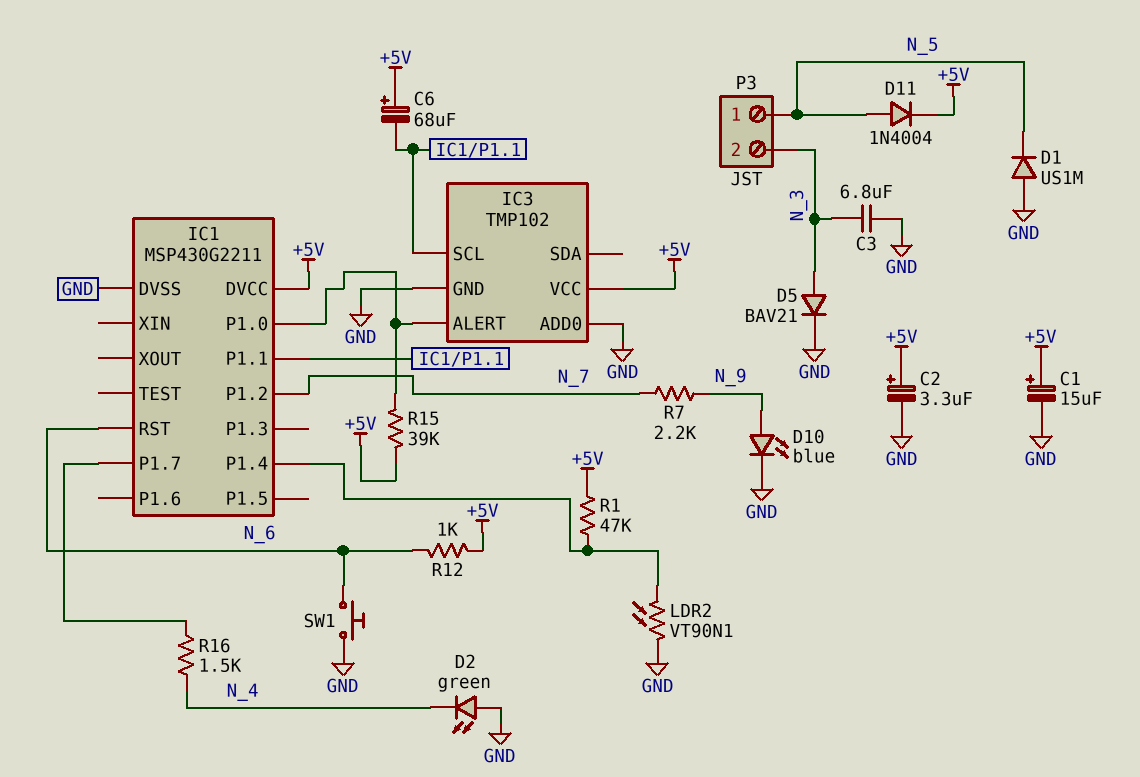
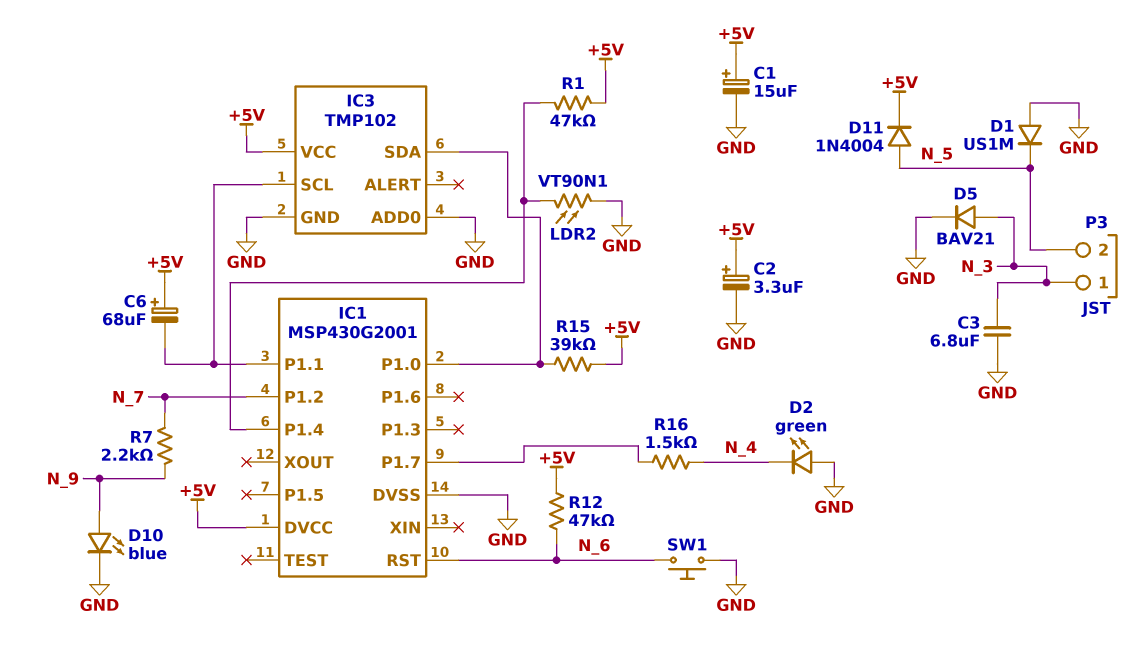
IC1: MSP430G2211 -> MSP430G2001
IC3 pin ALERT: IC1/P1.0 -> none
IC3 pin SDA: none -> IC1/P1.0
P3 pin 1: N_5 -> N_3
P3 pin 2: N_3 -> N_5
R12: 1k (+5V, N_6) -> 47k (+5V, N_6)

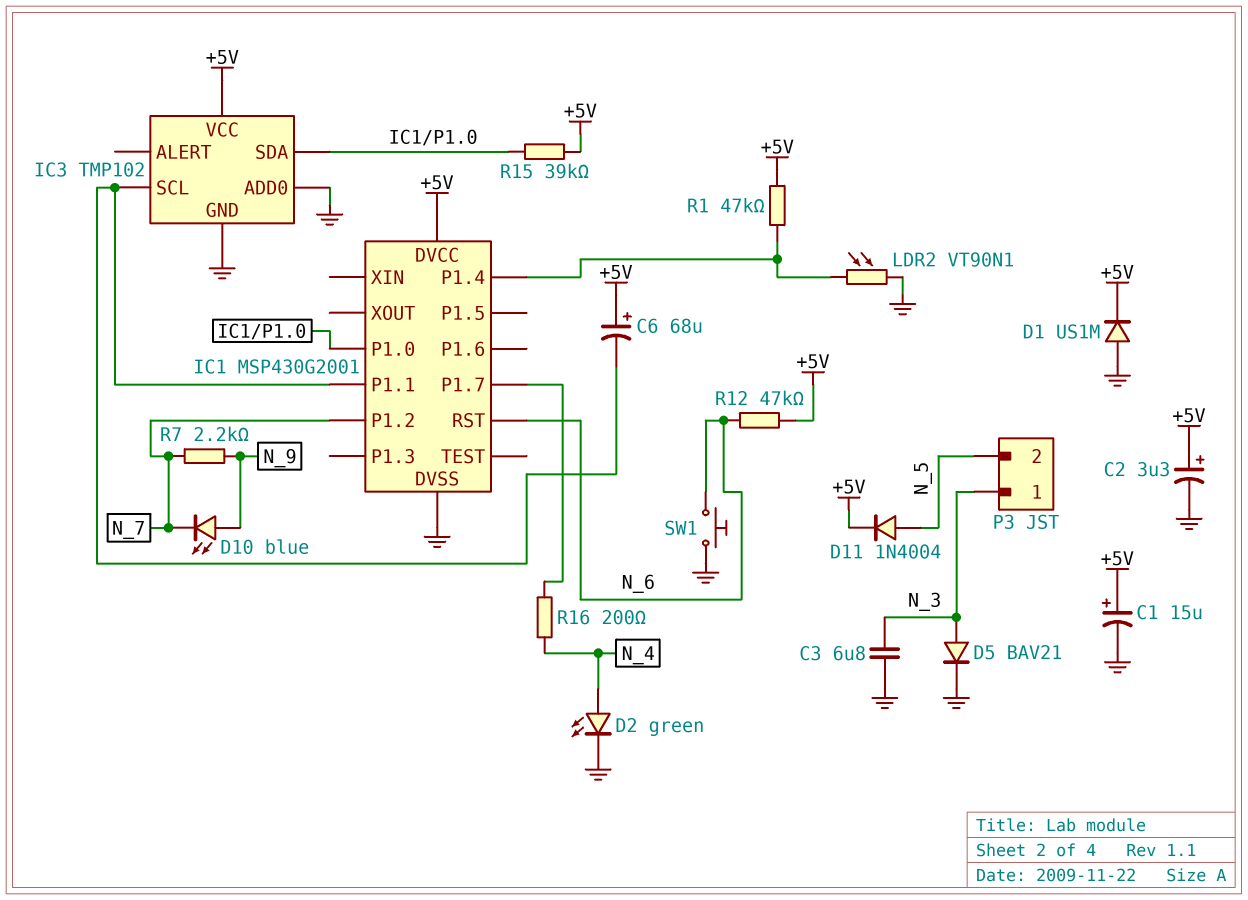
D1: diode US1M (A GND, K N_5) -> diode US1M (A GND, K +5V)
D2: LED green (A GND, K N_4) -> LED green (A N_4, K GND)
D10: LED blue (A N_9, K GND) -> LED blue (A N_9, K N_7)
R16: 1.5k (IC1/P1.7, N_4) -> 200 (IC1/P1.7, N_4)

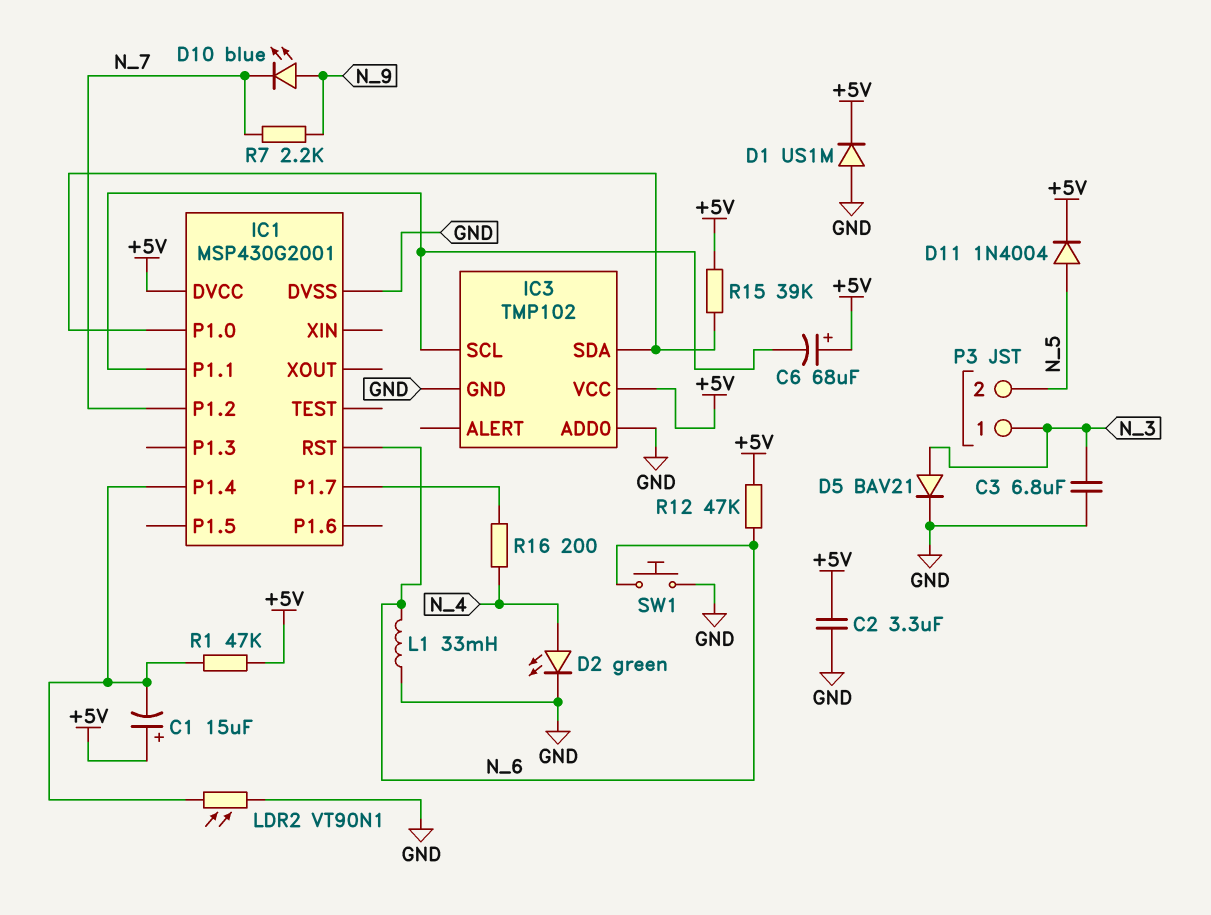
C1: 15uF (plus +5V, minus GND) -> 15uF (plus +5V, minus IC1/P1.4)
C2: 3.3uF (plus +5V, minus GND) -> 3.3uF (+5V, GND)
L1: none -> 33mH (GND, N_6)

